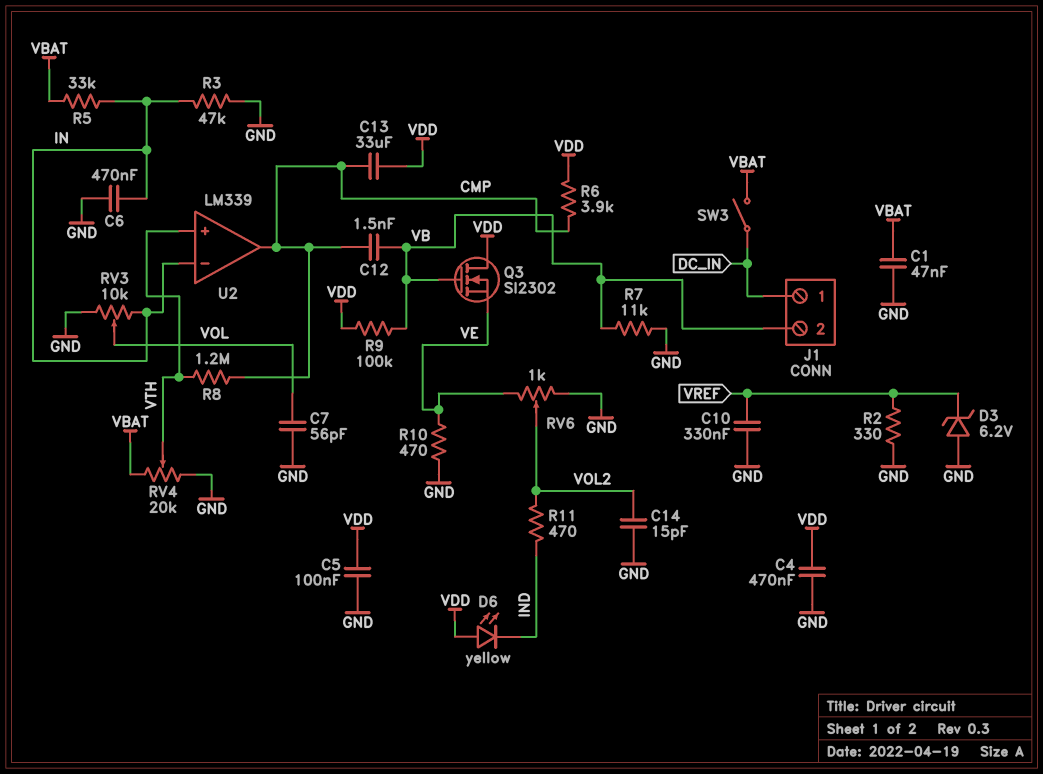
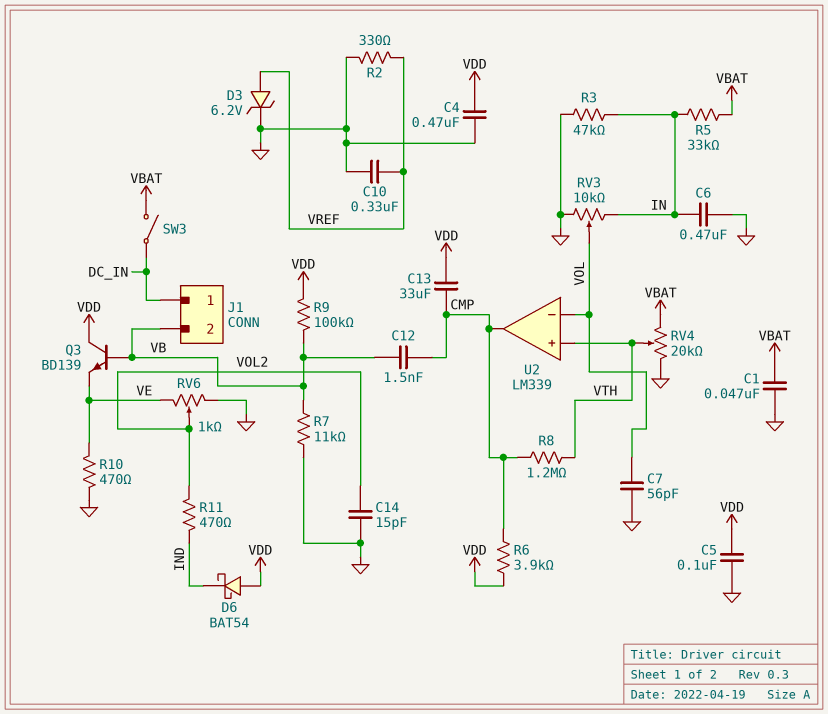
D3: zener 6.2V (A GND, K VREF) -> zener 6.2V (A VREF, K GND)
D6: LED yellow (A VDD, K IND) -> schottky BAT54 (A VDD, K IND)
Q3: NMOS SI2302 (G VB, D VDD, S VE) -> NPN BD139 (B VB, C VDD, E VE)
U2 pin in-: IN -> VOL

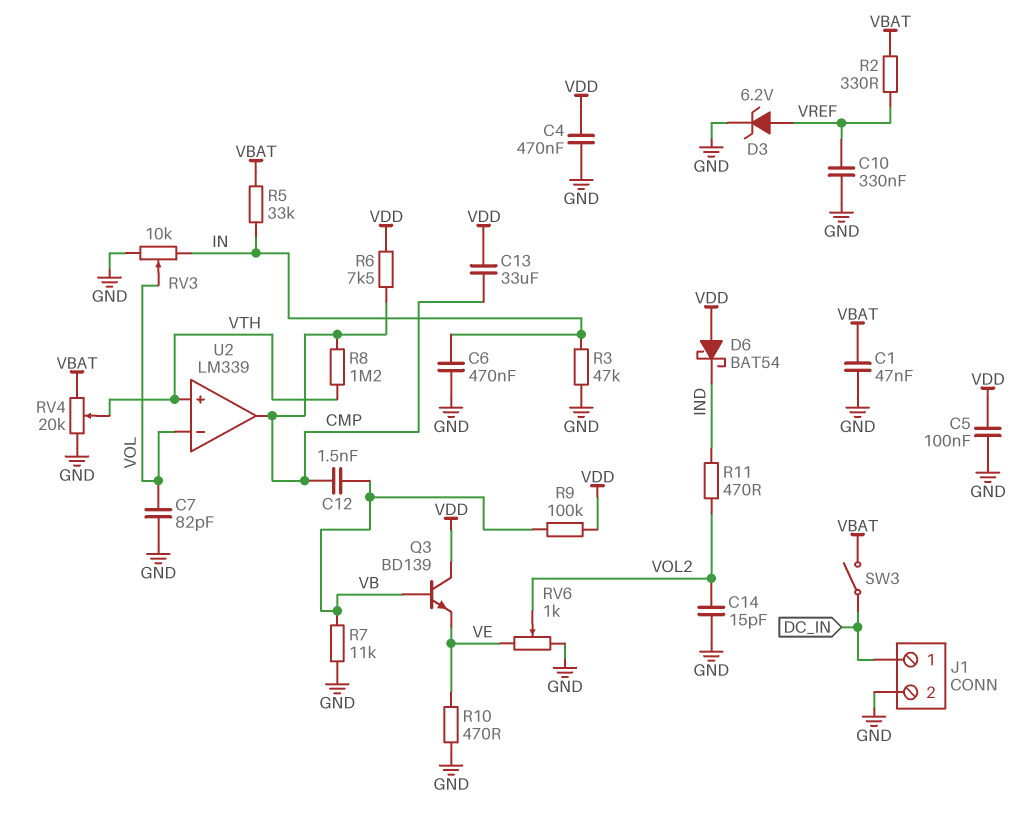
C7: 56pF (GND, VOL) -> 82pF (GND, VOL)
J1 pin 2: VB -> GND
R2: 330 (GND, VREF) -> 330 (VBAT, VREF)
R6: 3.9k (CMP, VDD) -> 7.5k (CMP, VDD)

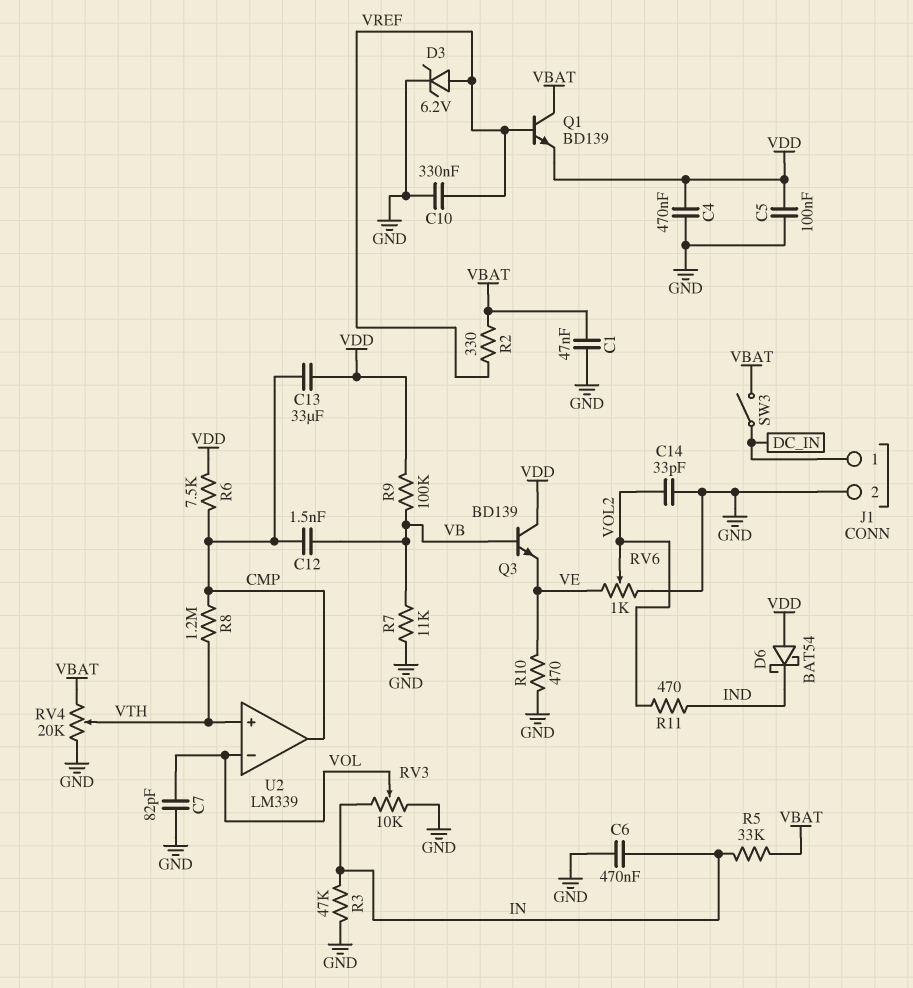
C14: 15pF (GND, VOL2) -> 33pF (GND, VOL2)
Q1: none -> NPN BD139 (B VREF, C VBAT, E VDD)

